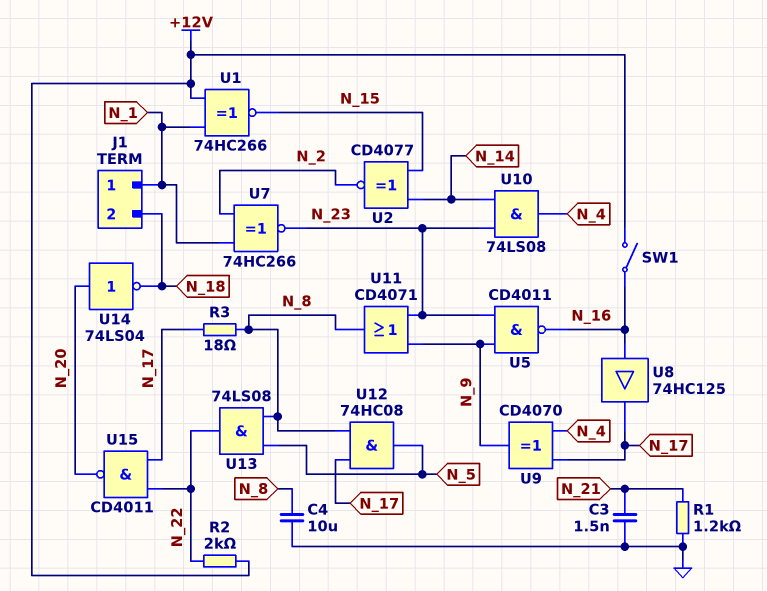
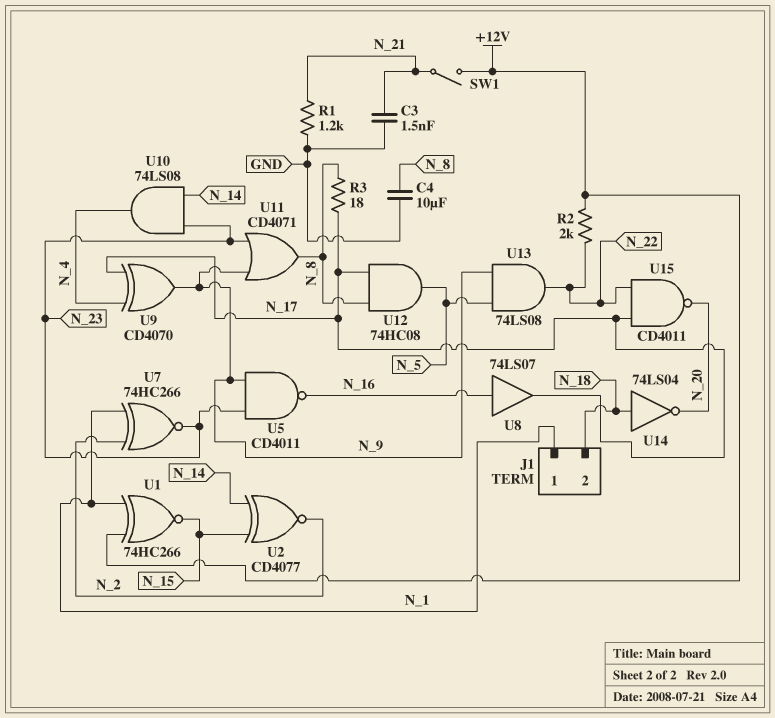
SW1: switch (+12V, N_16) -> switch (+12V, N_21)
U8: buffer 74HC125 (in N_16, out N_17) -> buffer 74LS07 (in N_16, out N_17)
U13: AND 74LS08 (in N_5, in N_8, out N_22) -> AND 74LS08 (in N_5, in N_9, out N_22)
U14: NOT 74LS04 (in N_20, out N_18) -> NOT 74LS04 (in N_18, out N_20)

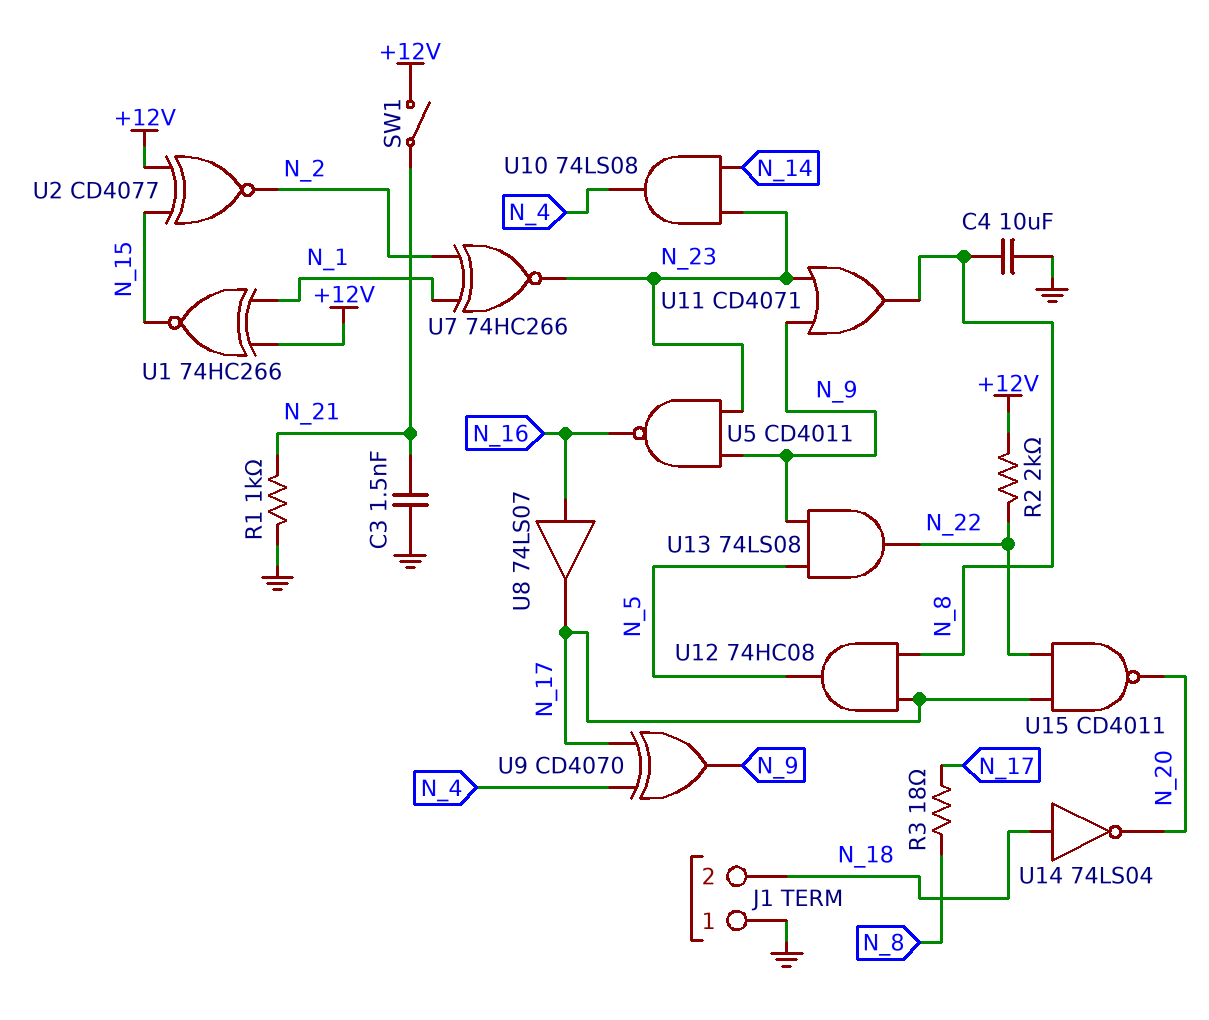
J1 pin 1: N_1 -> GND
R1: 1.2k (GND, N_21) -> 1k (GND, N_21)
U2: XNOR CD4077 (in N_14, in N_15, out N_2) -> XNOR CD4077 (in +12V, in N_15, out N_2)

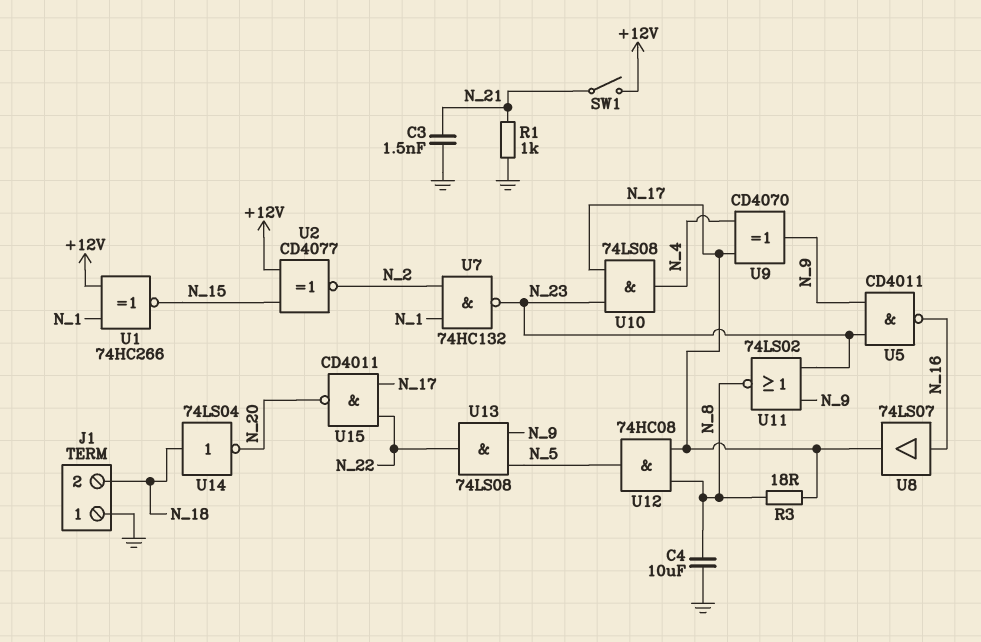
R2: 2k (+12V, N_22) -> none
U7: XNOR 74HC266 (in N_1, in N_2, out N_23) -> NAND 74HC132 (in N_1, in N_2, out N_23)
U10: AND 74LS08 (in N_14, in N_23, out N_4) -> AND 74LS08 (in N_17, in N_23, out N_4)
U11: OR CD4071 (in N_9, in N_23, out N_8) -> NOR 74LS02 (in N_9, in N_23, out N_8)

